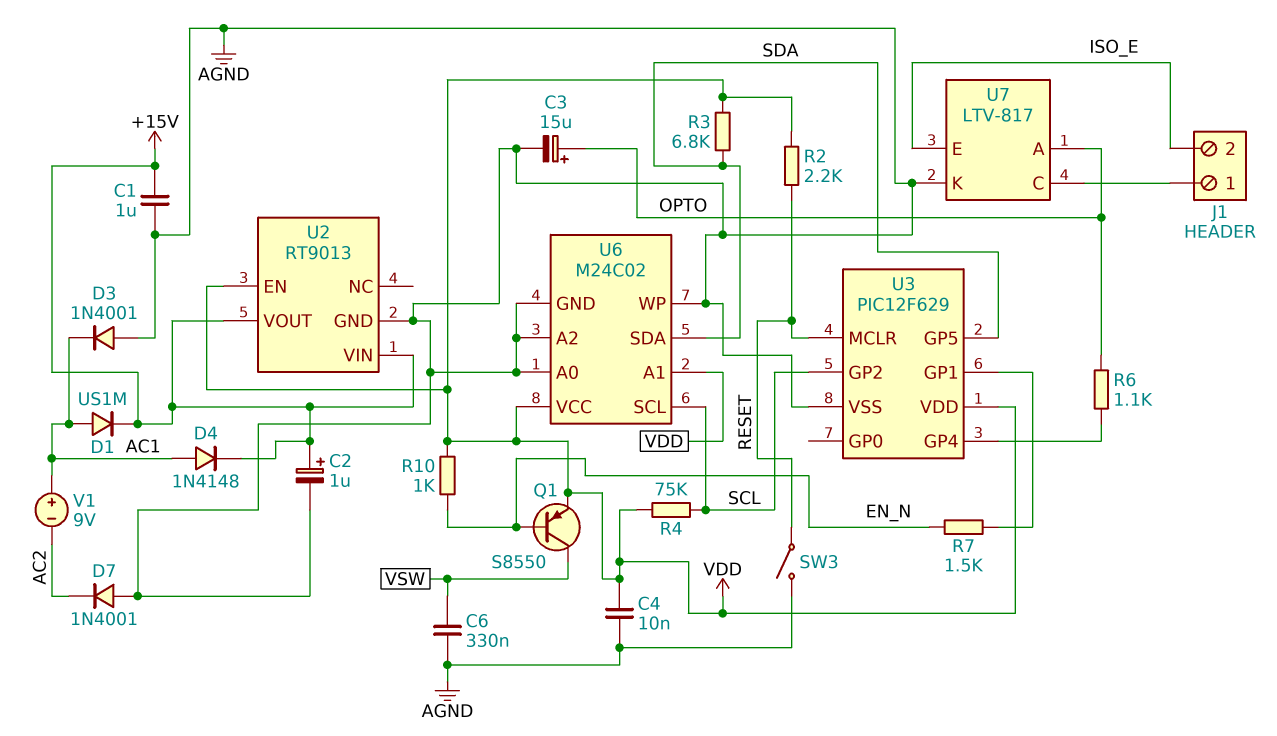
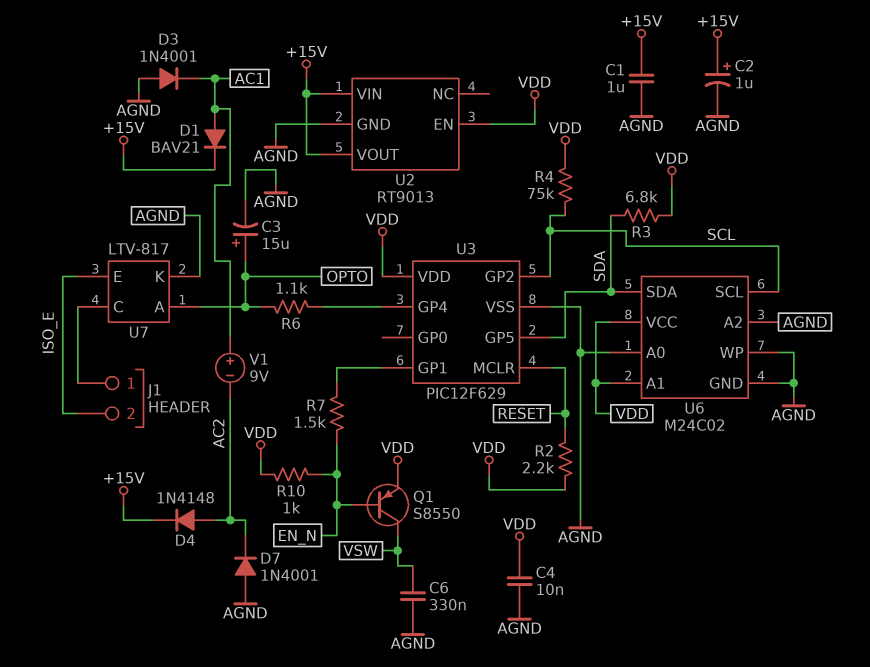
D1: diode US1M (A AC1, K +15V) -> diode BAV21 (A AC1, K +15V)
D4: diode 1N4148 (A AC1, K +15V) -> diode 1N4148 (A AC2, K +15V)
SW3: switch (AGND, RESET) -> none

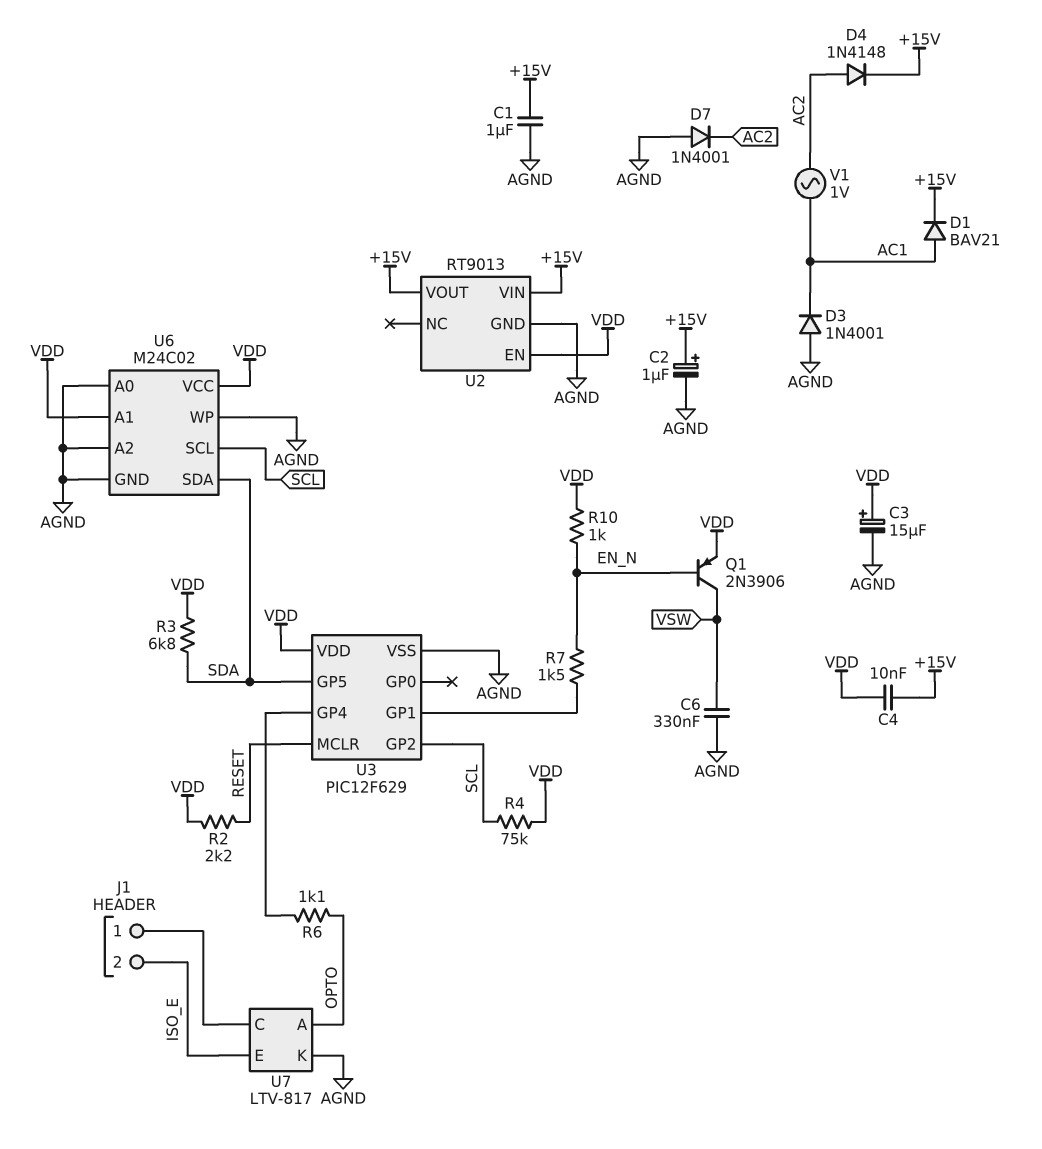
C3: 15uF (plus OPTO, minus AGND) -> 15uF (plus VDD, minus AGND)
C4: 10nF (AGND, VDD) -> 10nF (+15V, VDD)
Q1: PNP S8550 (B EN_N, C VSW, E VDD) -> PNP 2N3906 (B EN_N, C VSW, E VDD)
V1: 9V (plus AC1, minus AC2) -> AC 1V (AC1, AC2)

